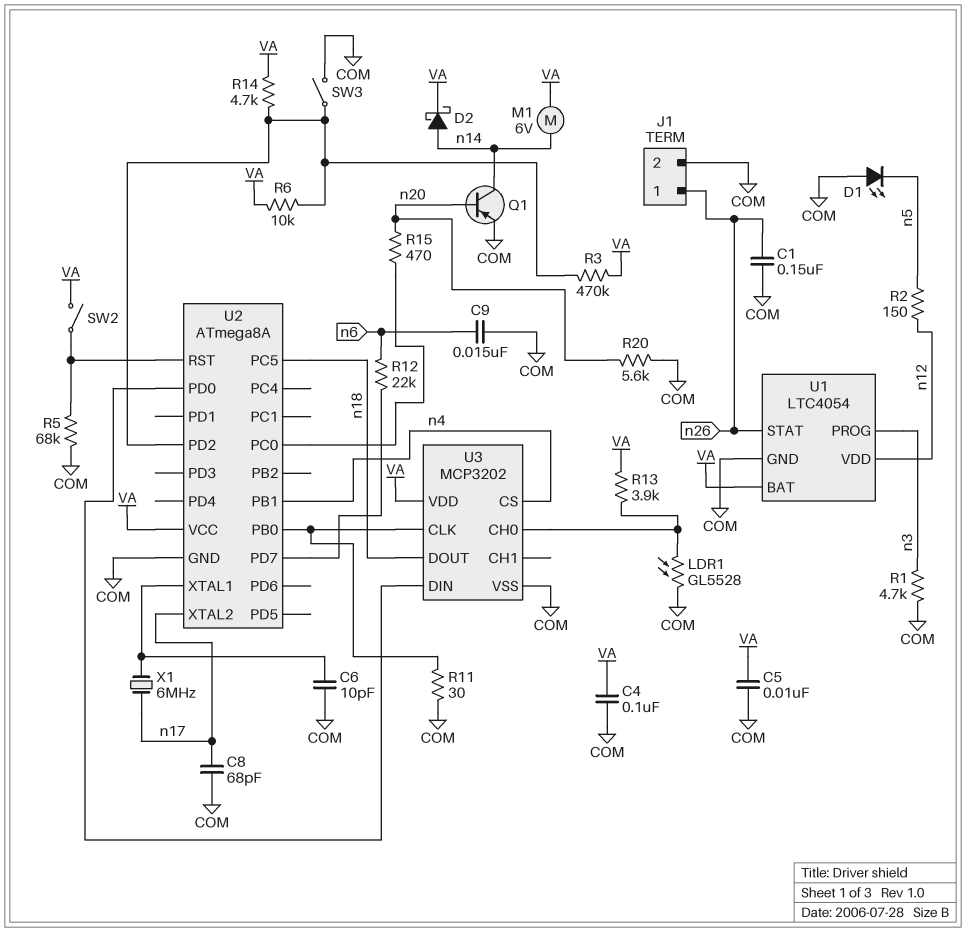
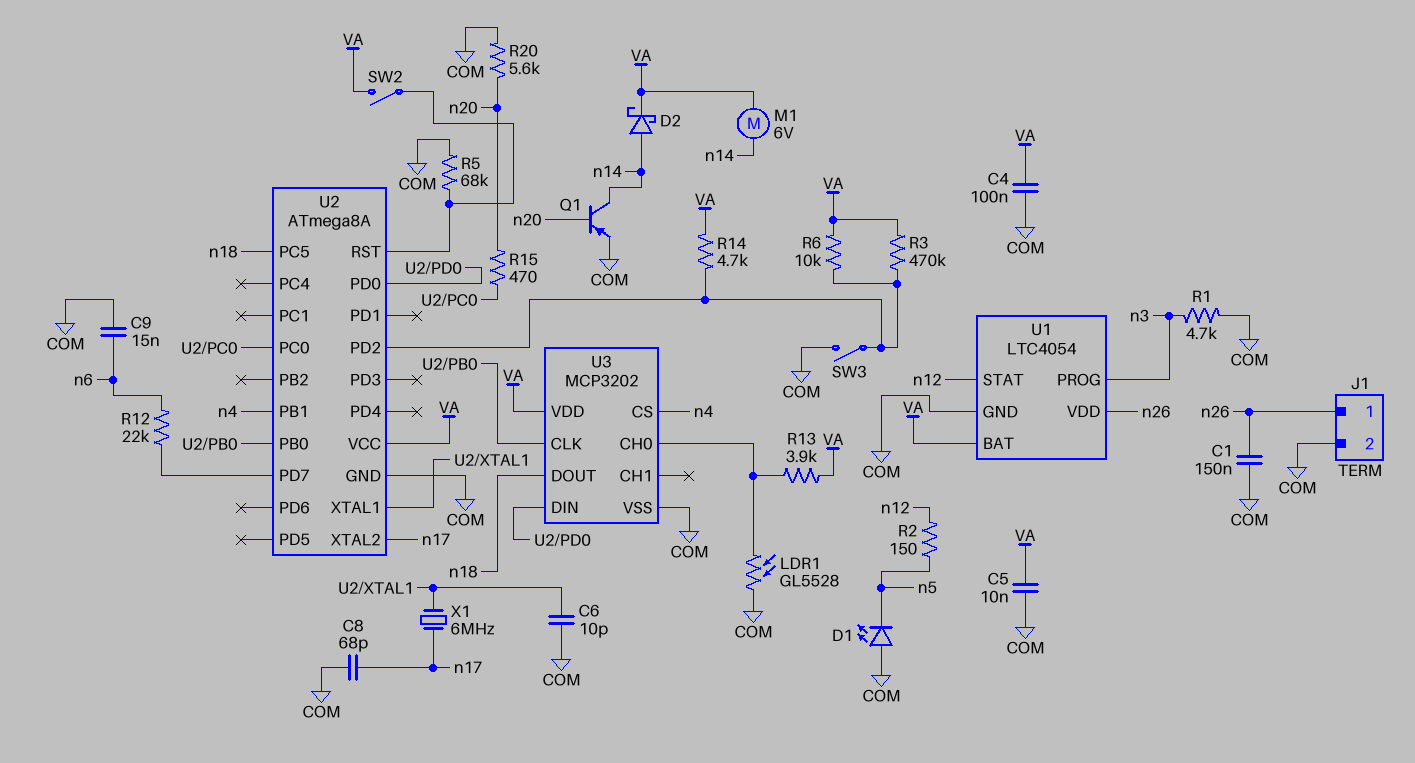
R11: 30 (COM, U2/PB0) -> none
U1 pin STAT: n26 -> n12
U1 pin VDD: n12 -> n26

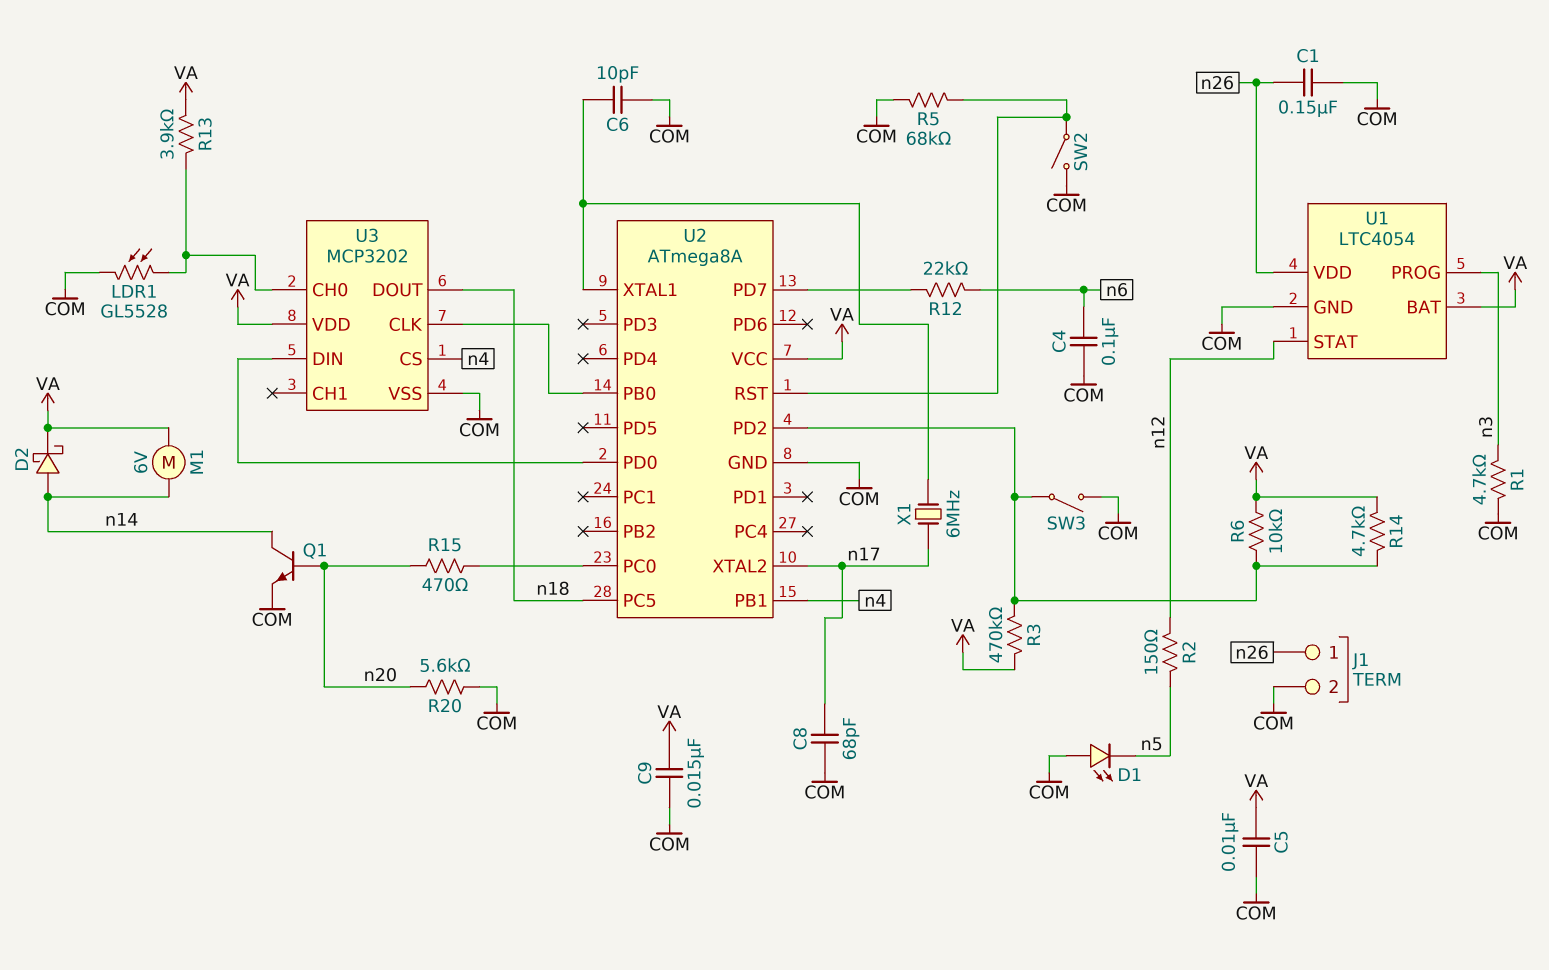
C4: 100nF (COM, VA) -> 100nF (COM, n6)
C9: 15nF (COM, n6) -> 15nF (COM, VA)
Q1: PNP (B n20, C n14, E COM) -> NPN (B n20, C n14, E COM)
SW2: switch (U2/RST, VA) -> switch (COM, U2/RST)

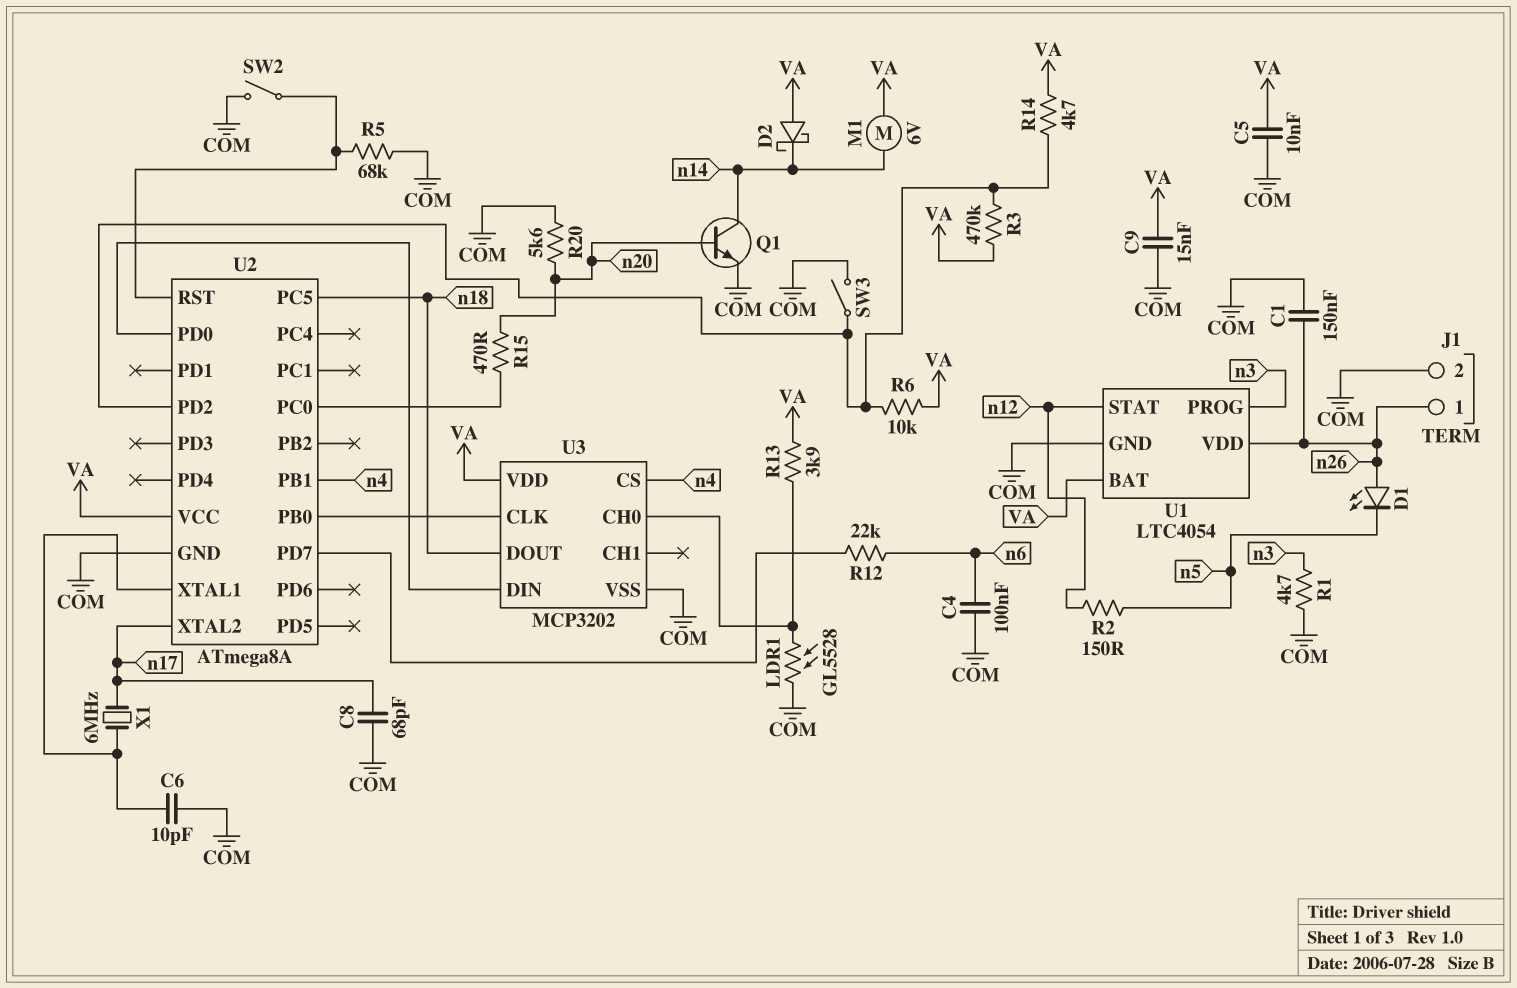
D1: LED (A COM, K n5) -> LED (A n26, K n5)
D2: schottky (A n14, K VA) -> schottky (A VA, K n14)

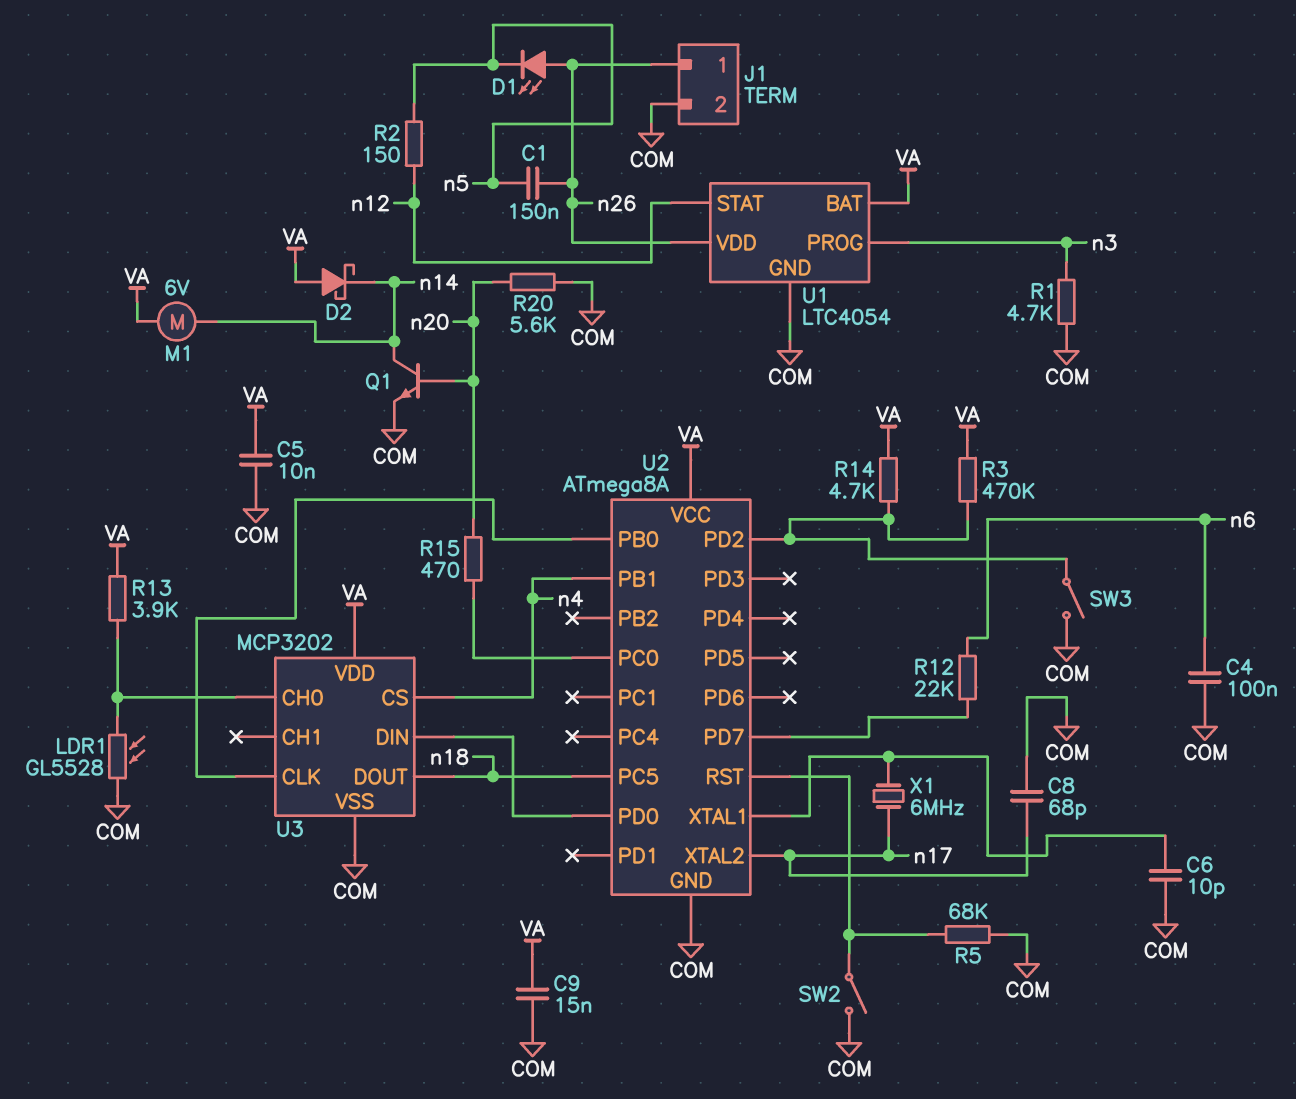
C1: 150nF (COM, n26) -> 150nF (n5, n26)
R6: 10k (U2/PD2, VA) -> none

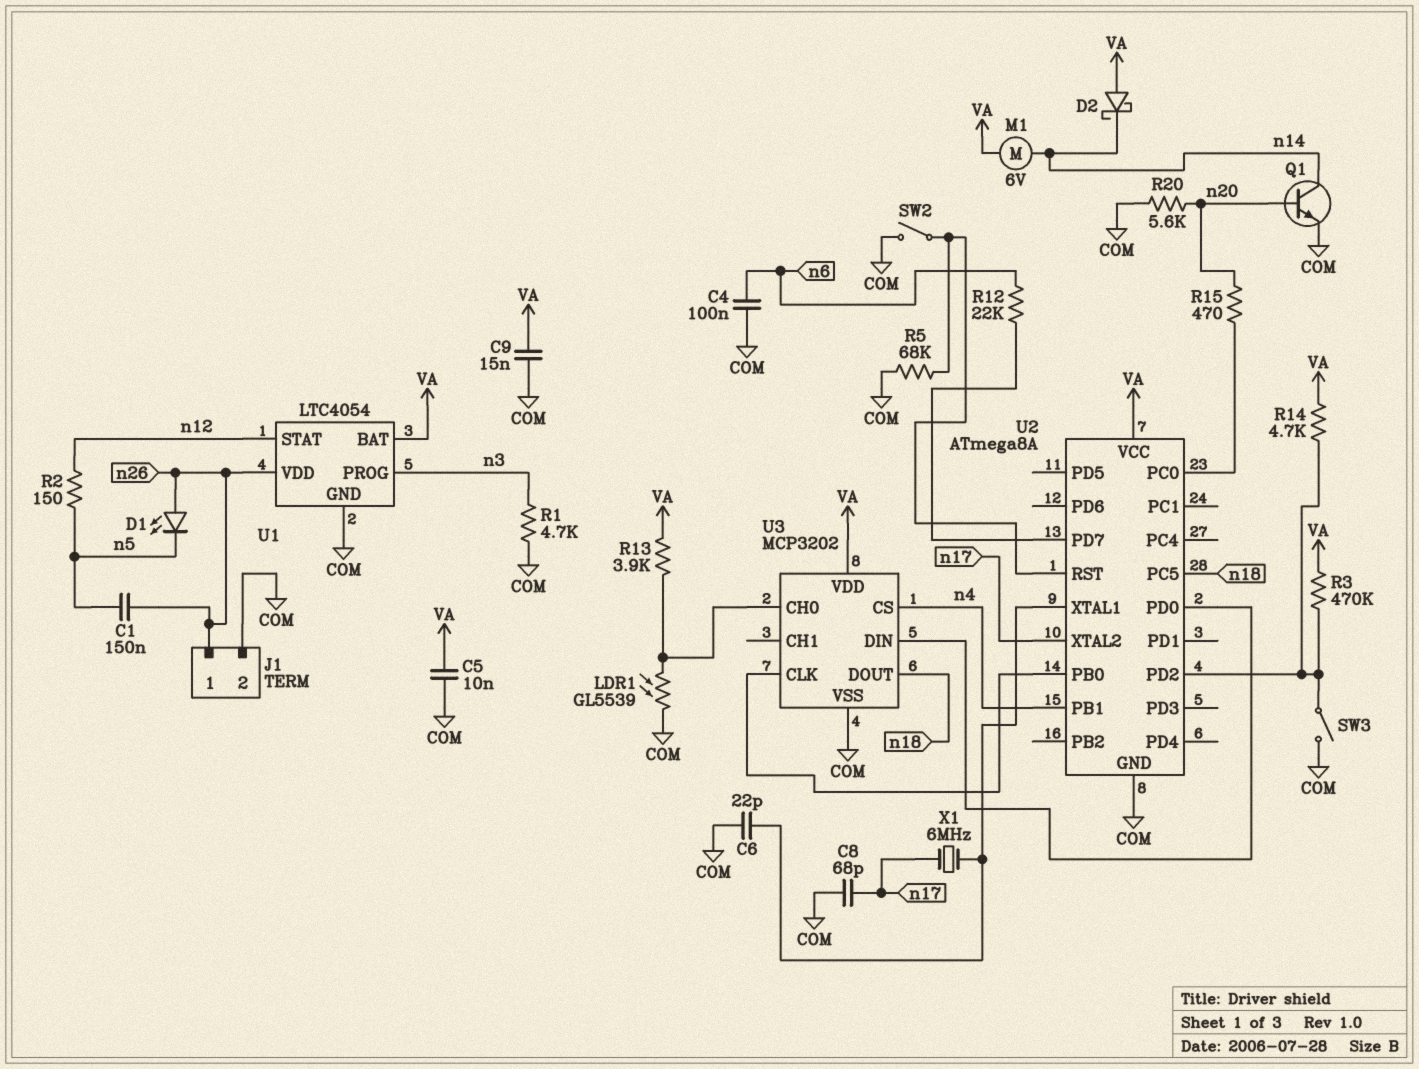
C6: 10pF (COM, U2/XTAL1) -> 22pF (COM, U2/XTAL1)
LDR1: GL5528 (COM, U3/CH0) -> GL5539 (COM, U3/CH0)

